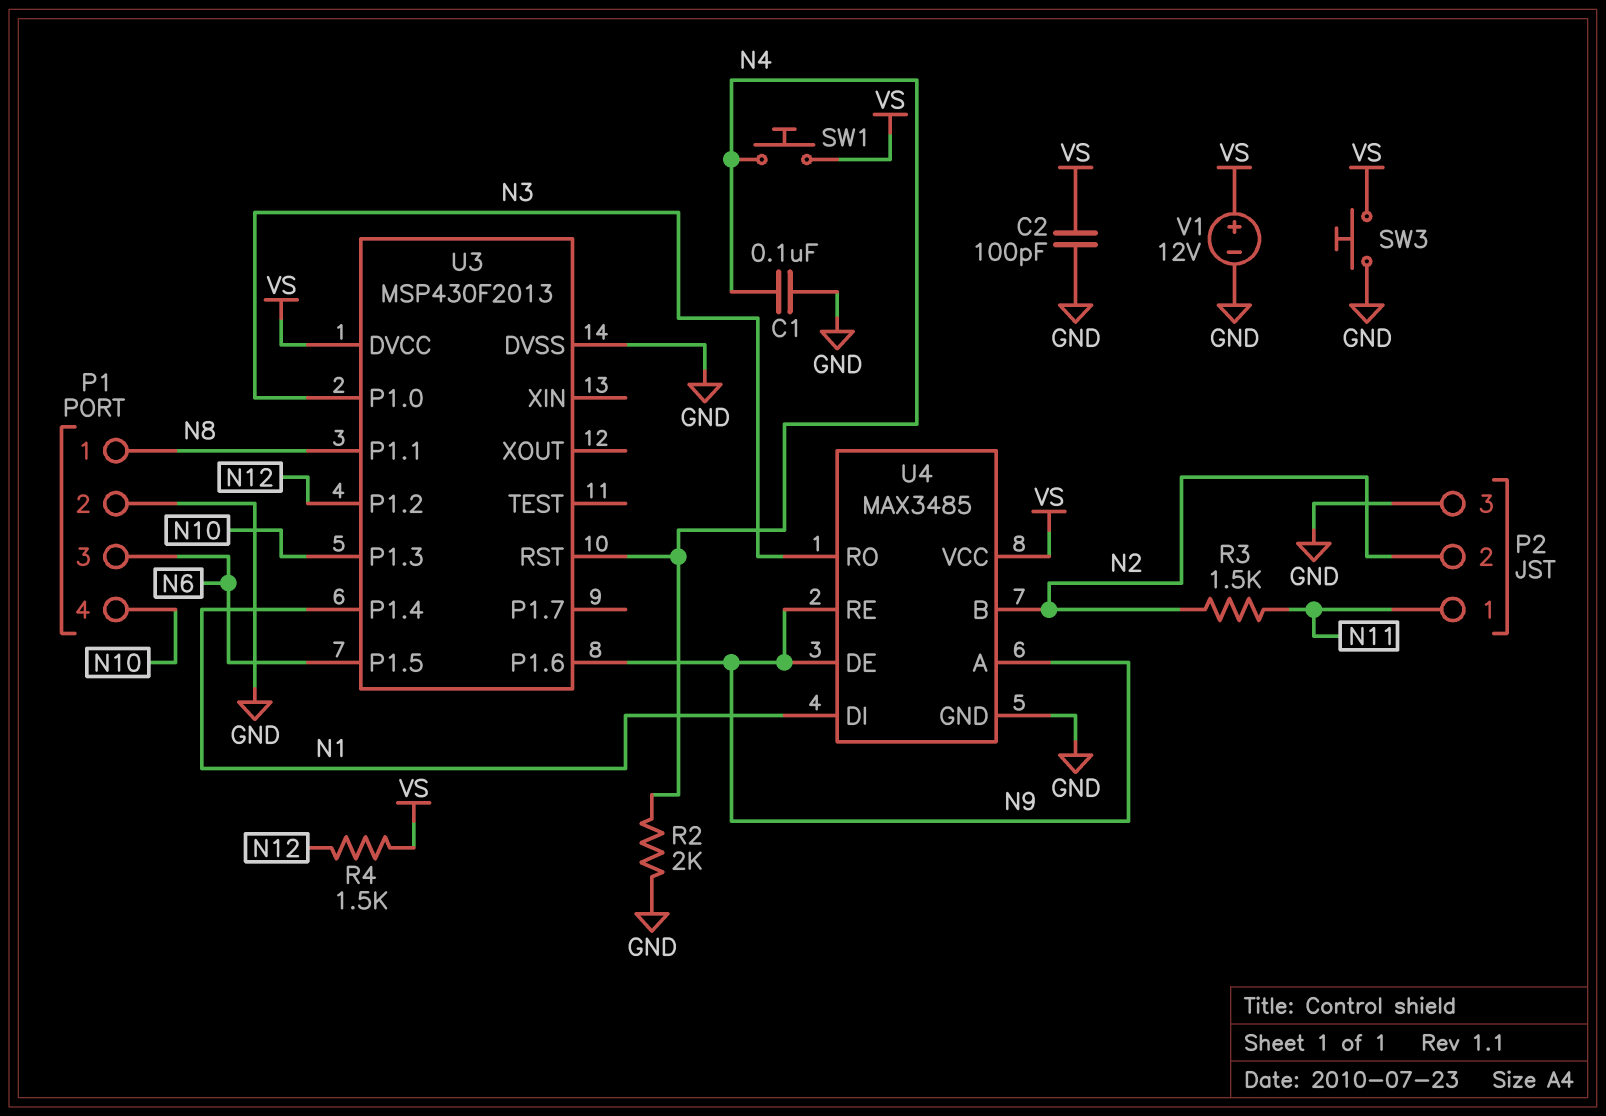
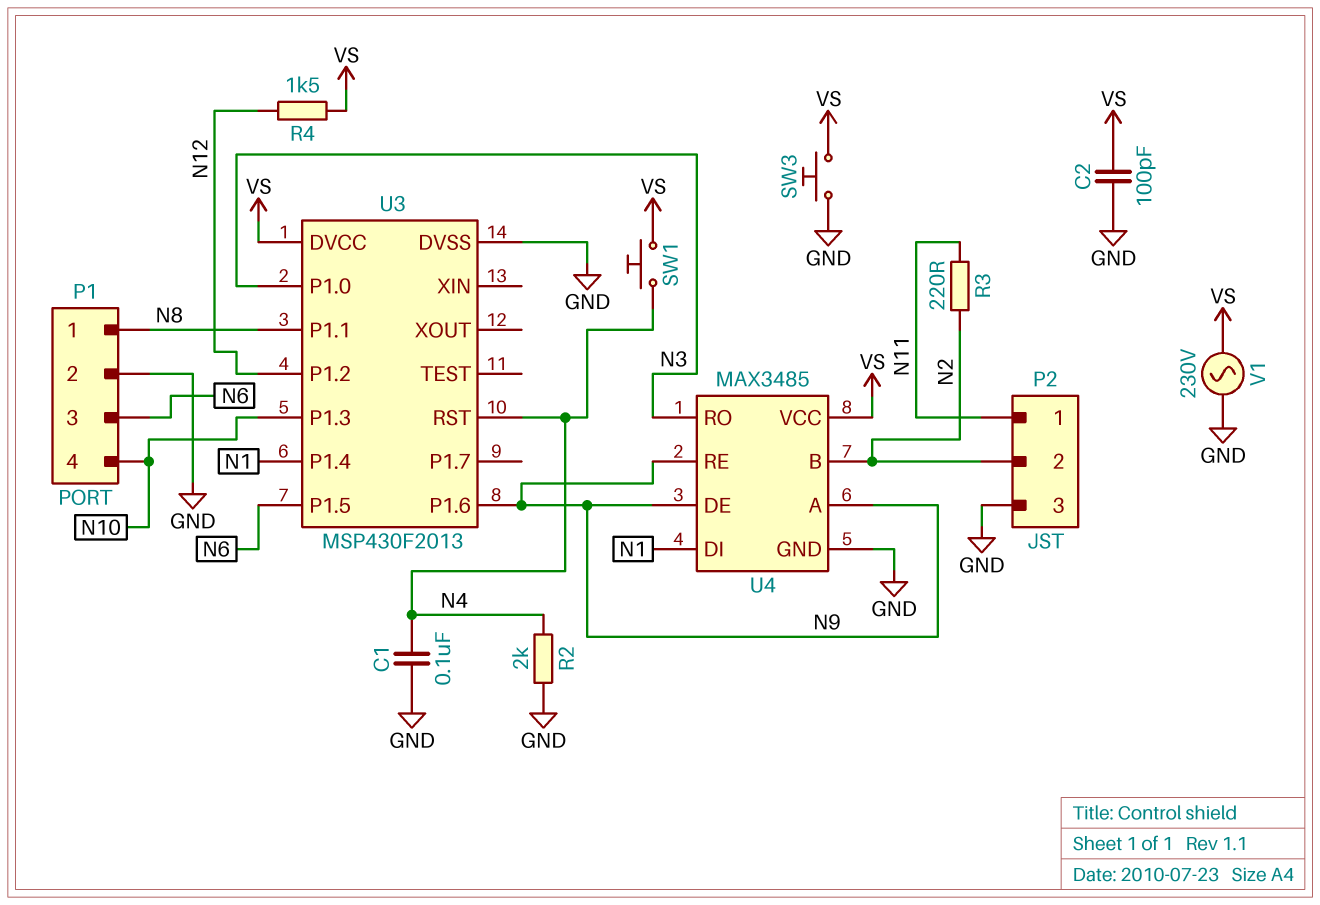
R3: 1.5k (N2, N11) -> 220 (N2, N11)
V1: 12V (plus VS, minus GND) -> AC 230V (GND, VS)

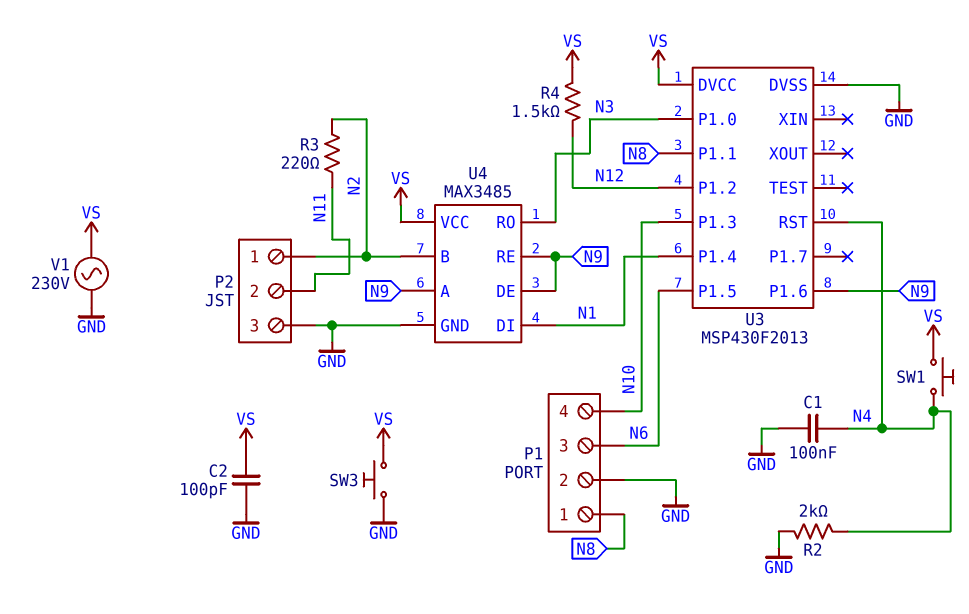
P2 pin 1: N11 -> N2
P2 pin 2: N2 -> N11

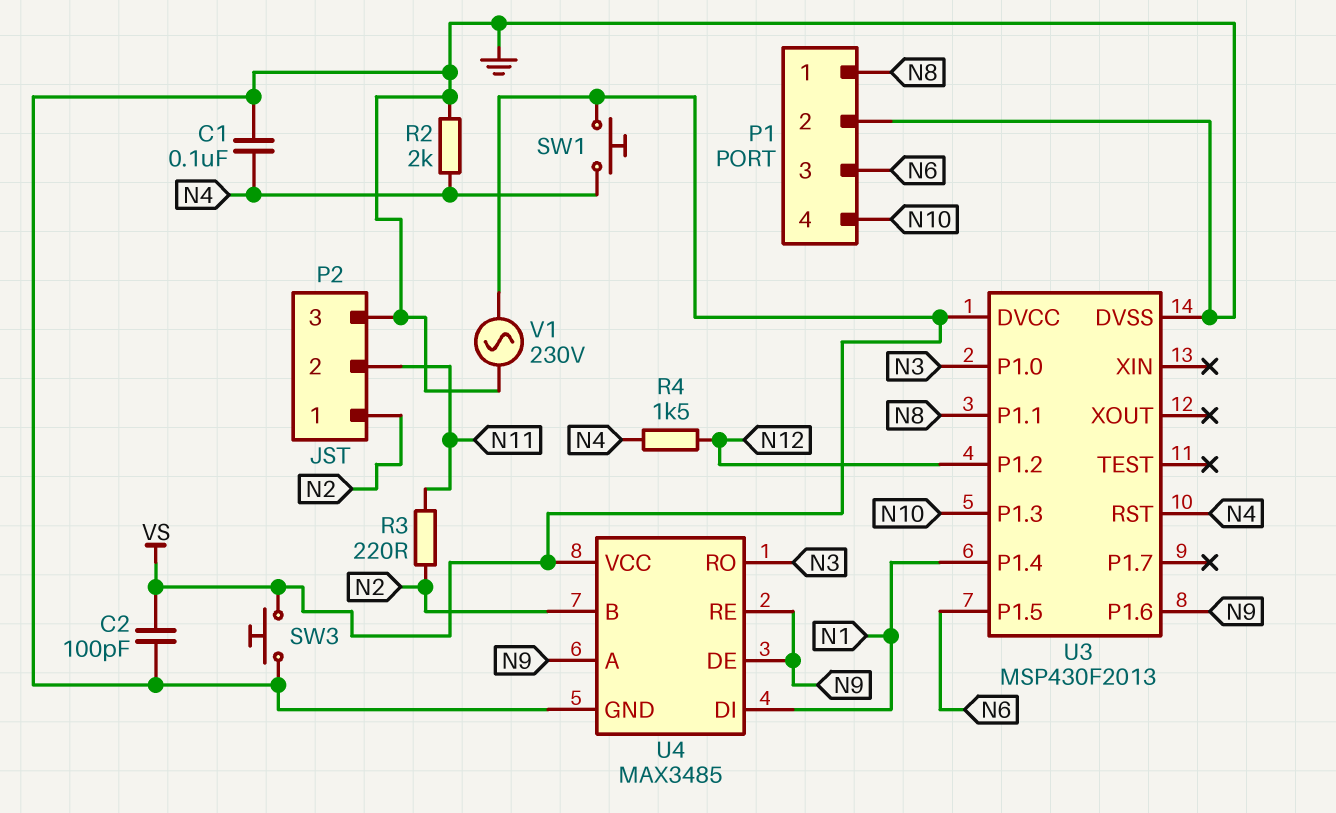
R4: 1.5k (N12, VS) -> 1.5k (N4, N12)

